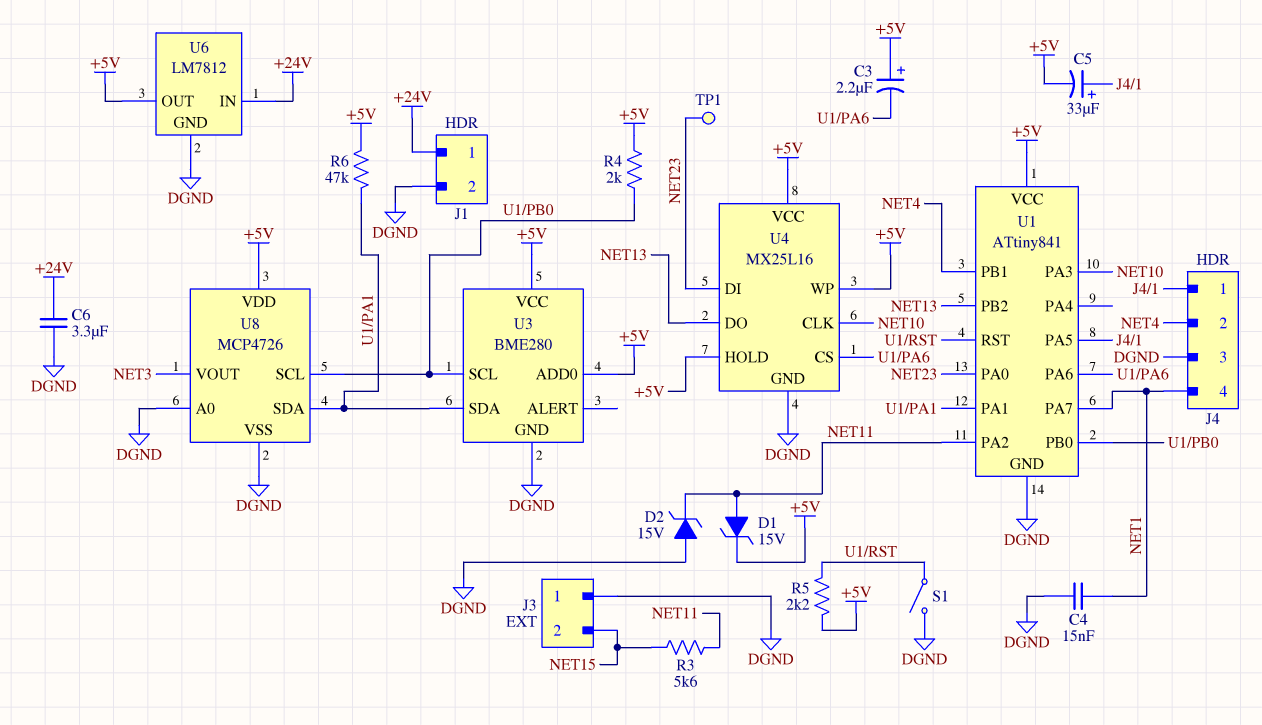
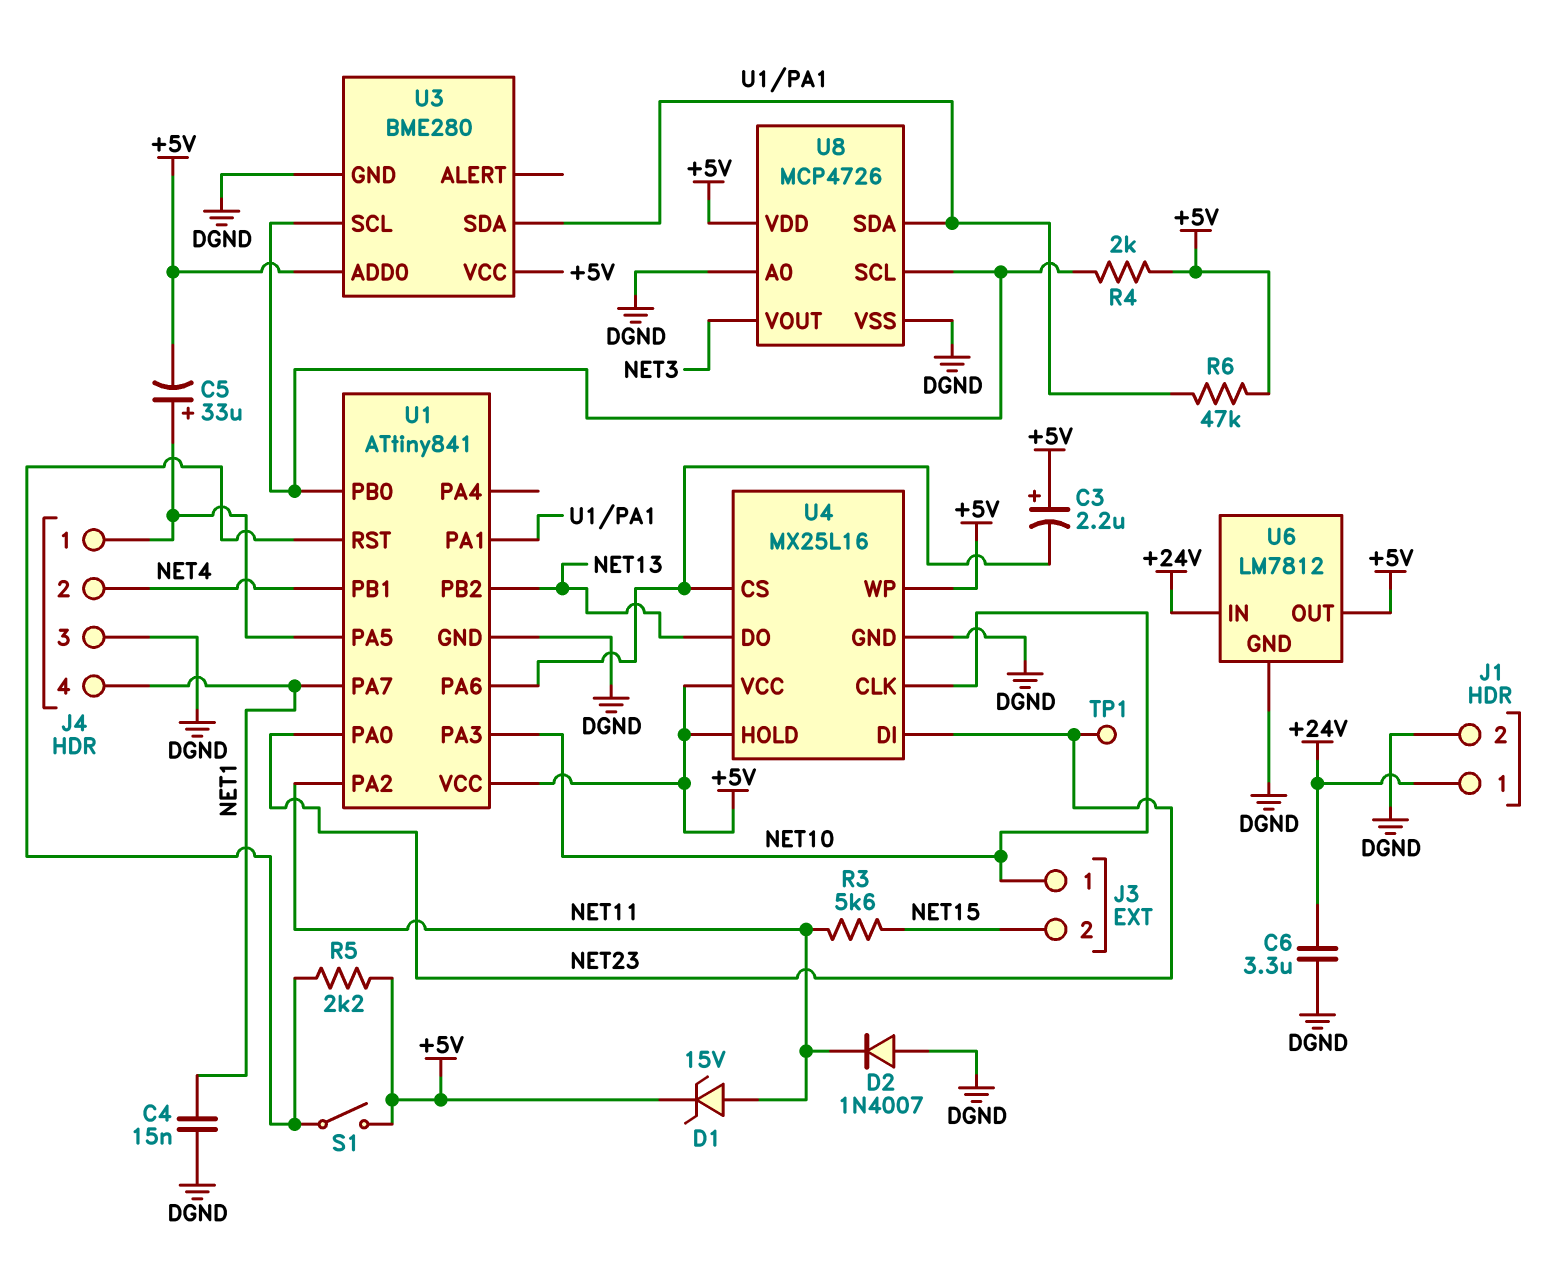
D2: zener 15V (A DGND, K NET11) -> diode 1N4007 (A DGND, K NET11)
J3 pin 1: DGND -> NET10
S1: switch (DGND, U1/RST) -> switch (+5V, U1/RST)

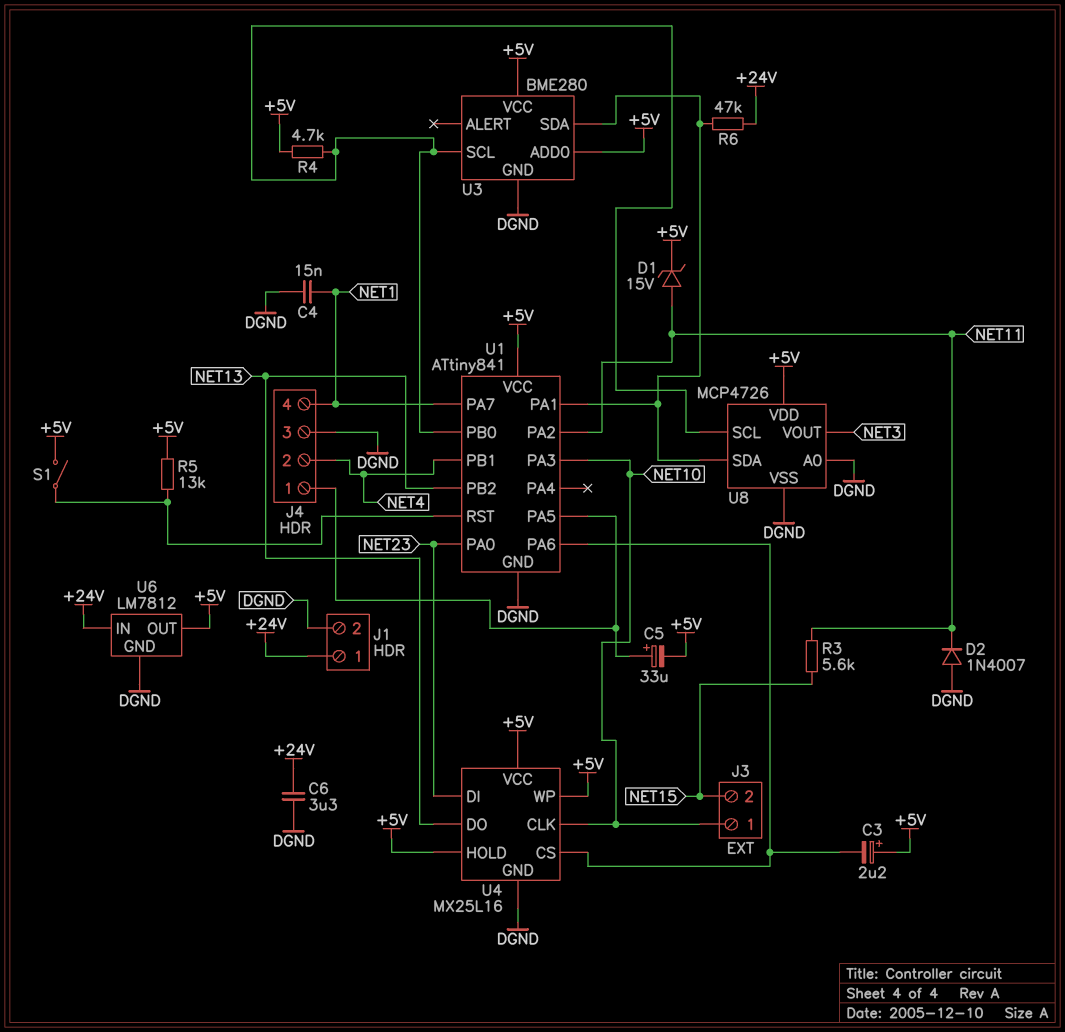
R4: 2k (+5V, U1/PB0) -> 4.7k (+5V, U1/PB0)
R5: 2.2k (+5V, U1/RST) -> 13k (+5V, U1/RST)
R6: 47k (+5V, U1/PA1) -> 47k (+24V, U1/PA1)
TP1: test point (NET23) -> none

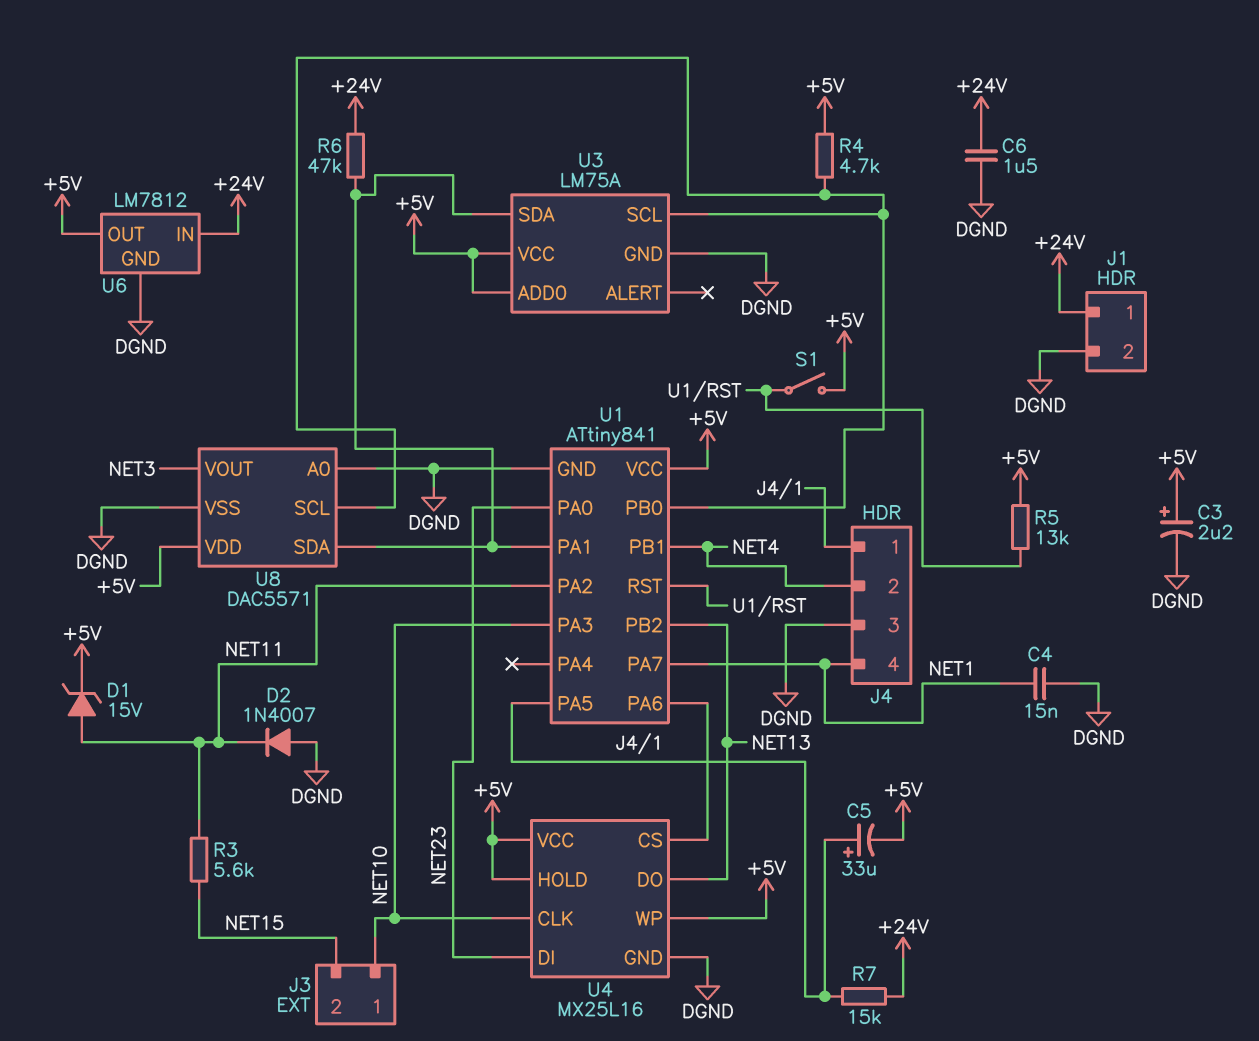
C3: 2.2uF (plus +5V, minus U1/PA6) -> 2.2uF (plus +5V, minus DGND)
C6: 3.3uF (+24V, DGND) -> 1.5uF (+24V, DGND)
R7: none -> 15k (+24V, J4/1)
U3: BME280 -> LM75A
U8: MCP4726 -> DAC5571

